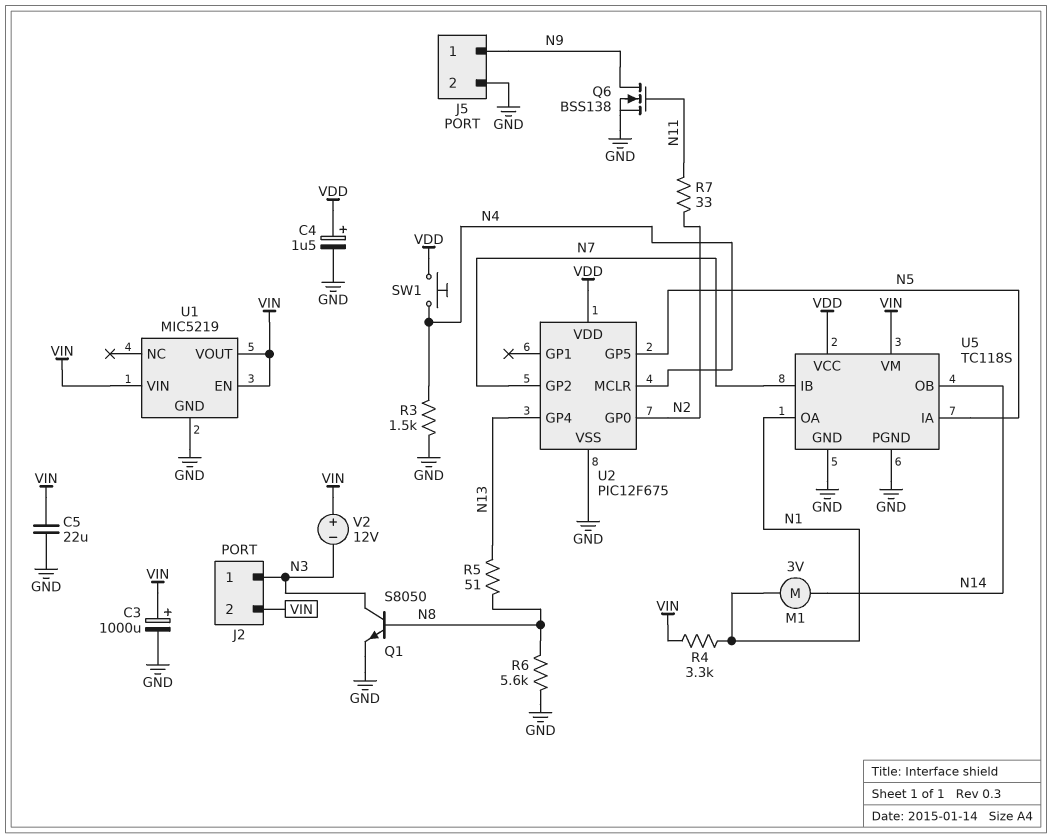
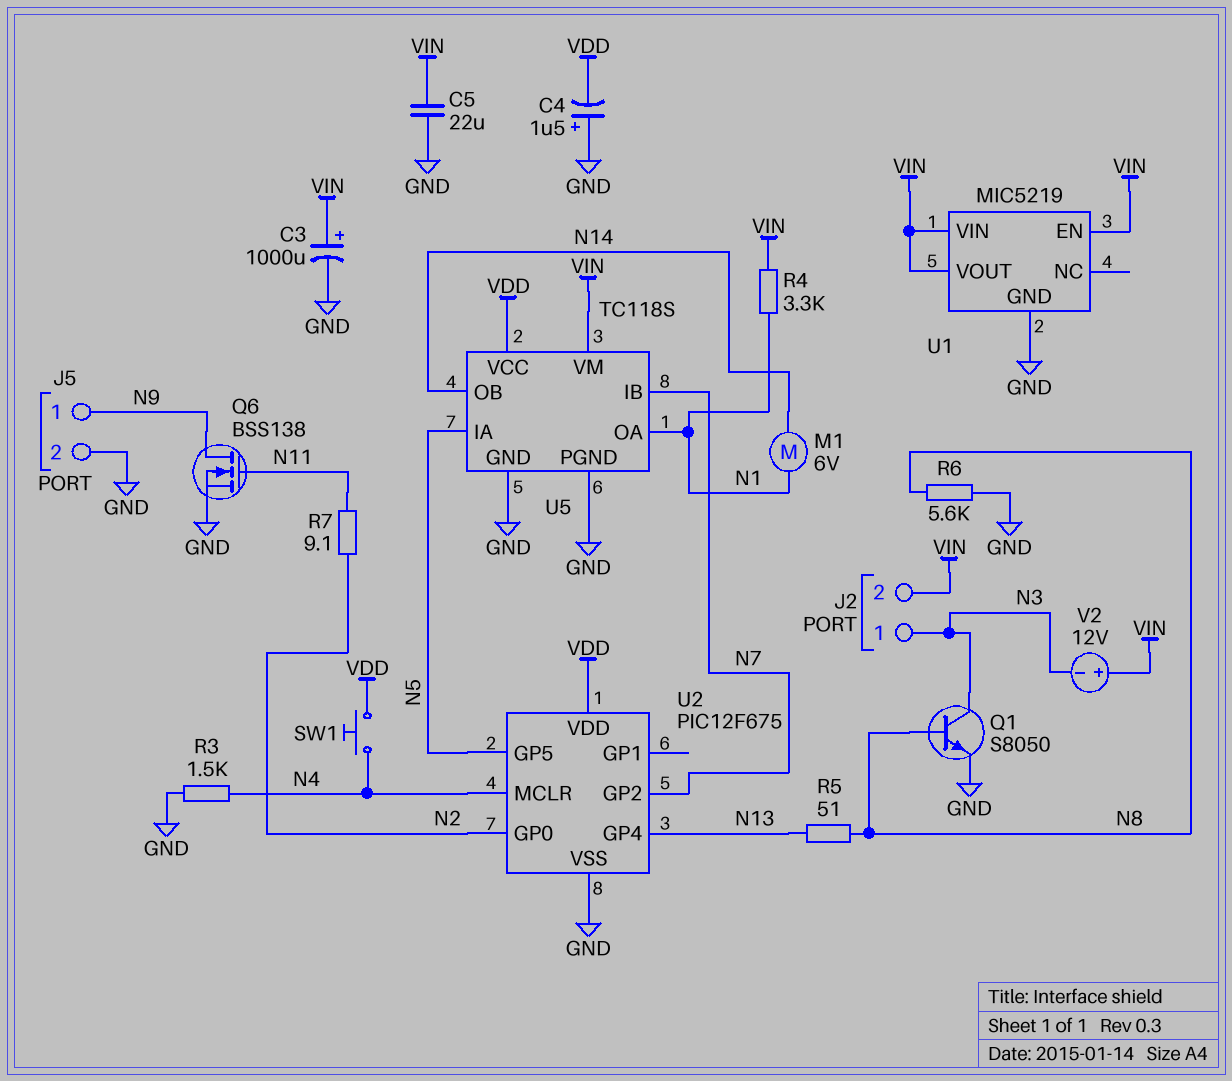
C4: 1.5uF (plus VDD, minus GND) -> 1.5uF (plus GND, minus VDD)
M1: motor 3V (N1, N14) -> motor 6V (N1, N14)
R7: 33 (N2, N11) -> 9.1 (N2, N11)

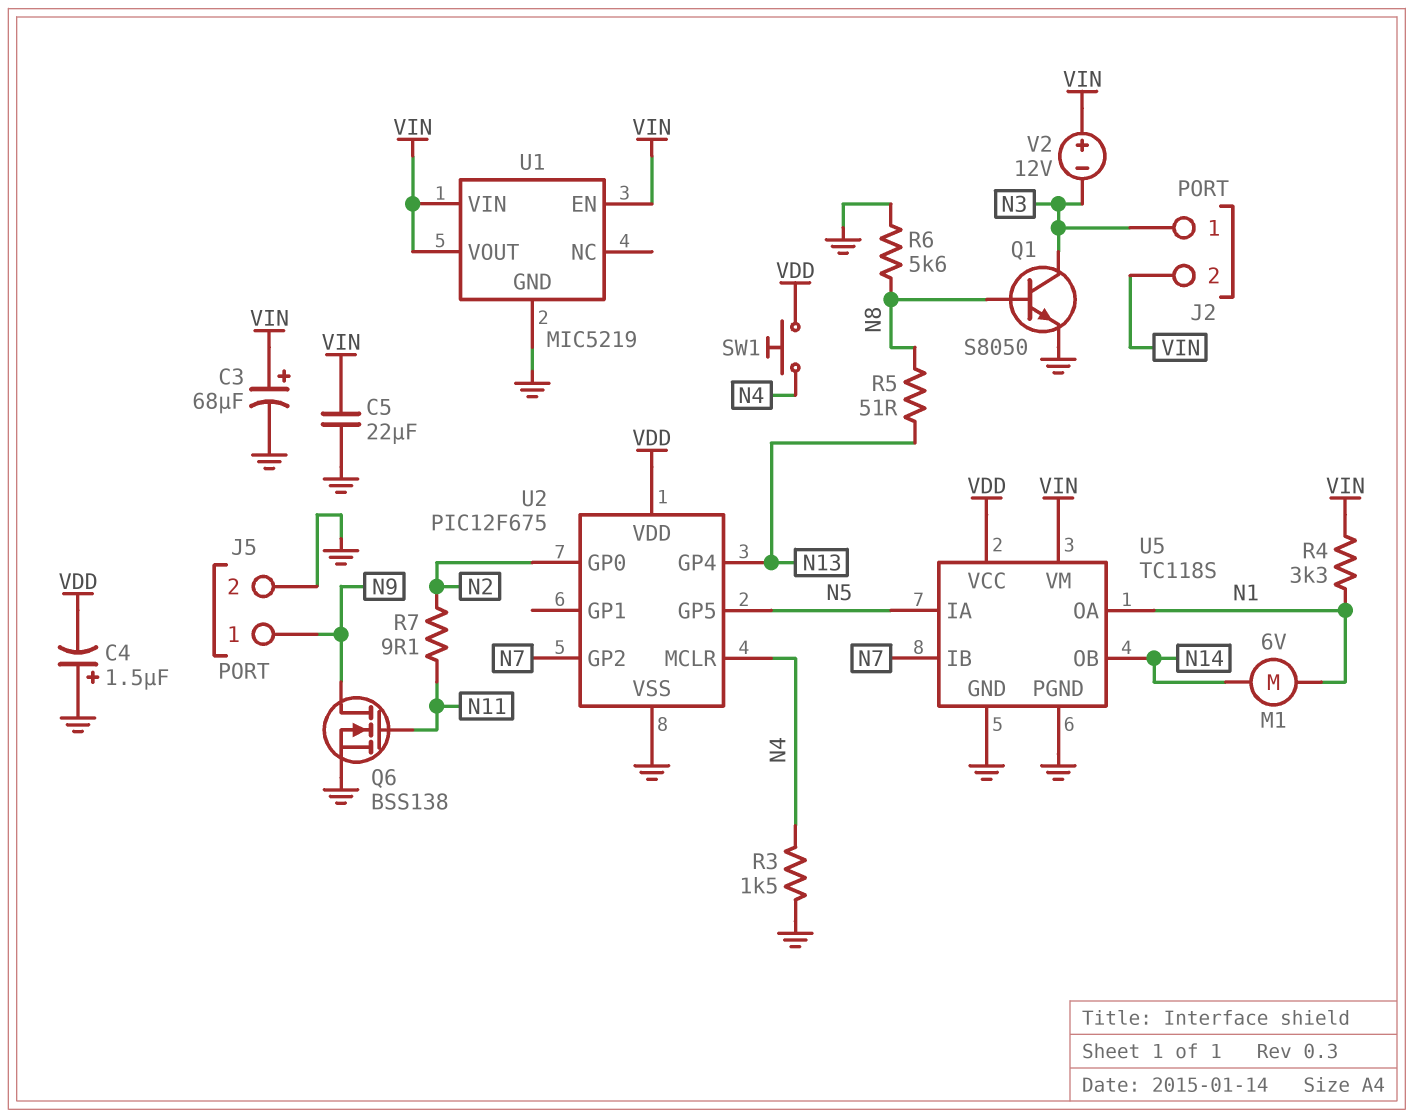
C3: 1000uF (plus VIN, minus GND) -> 68uF (plus VIN, minus GND)

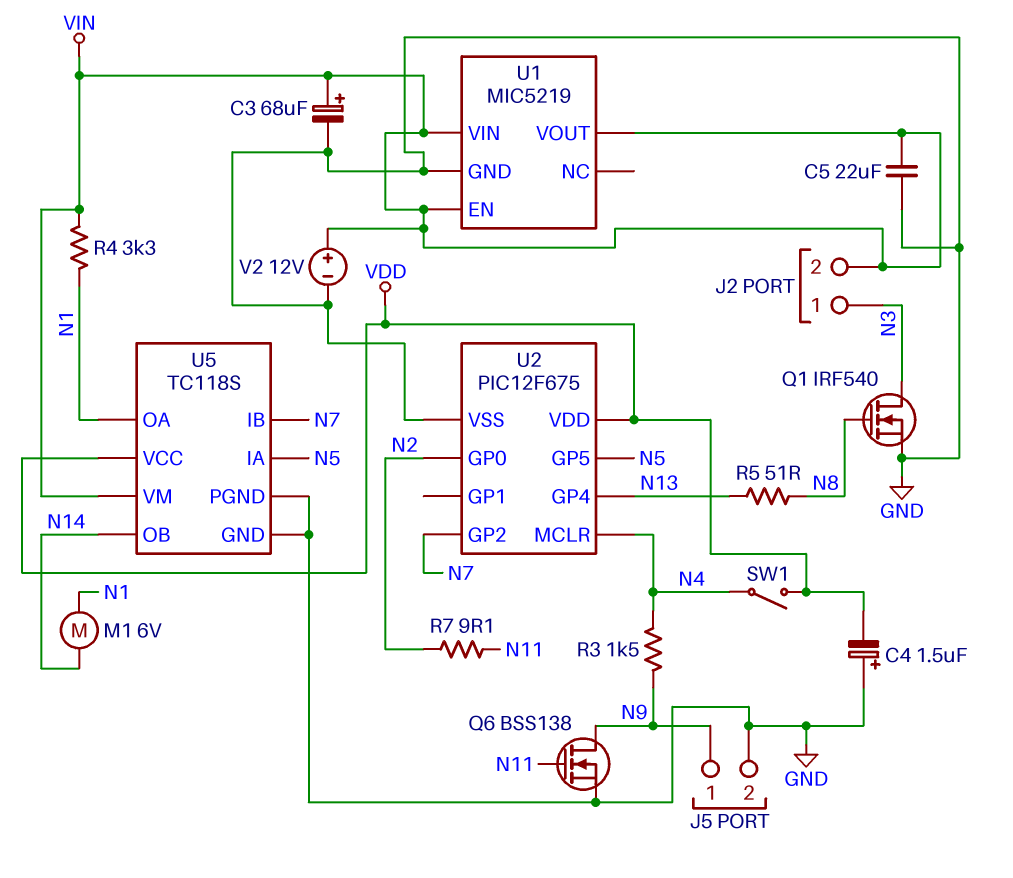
Q1: NPN S8050 (B N8, C N3, E GND) -> NMOS IRF540 (G N8, D N3, S GND)
R3: 1.5k (GND, N4) -> 1.5k (N4, N9)
R6: 5.6k (GND, N8) -> none
SW1: button (N4, VDD) -> switch (N4, VDD)
V2: 12V (plus VIN, minus N3) -> 12V (plus VIN, minus GND)

